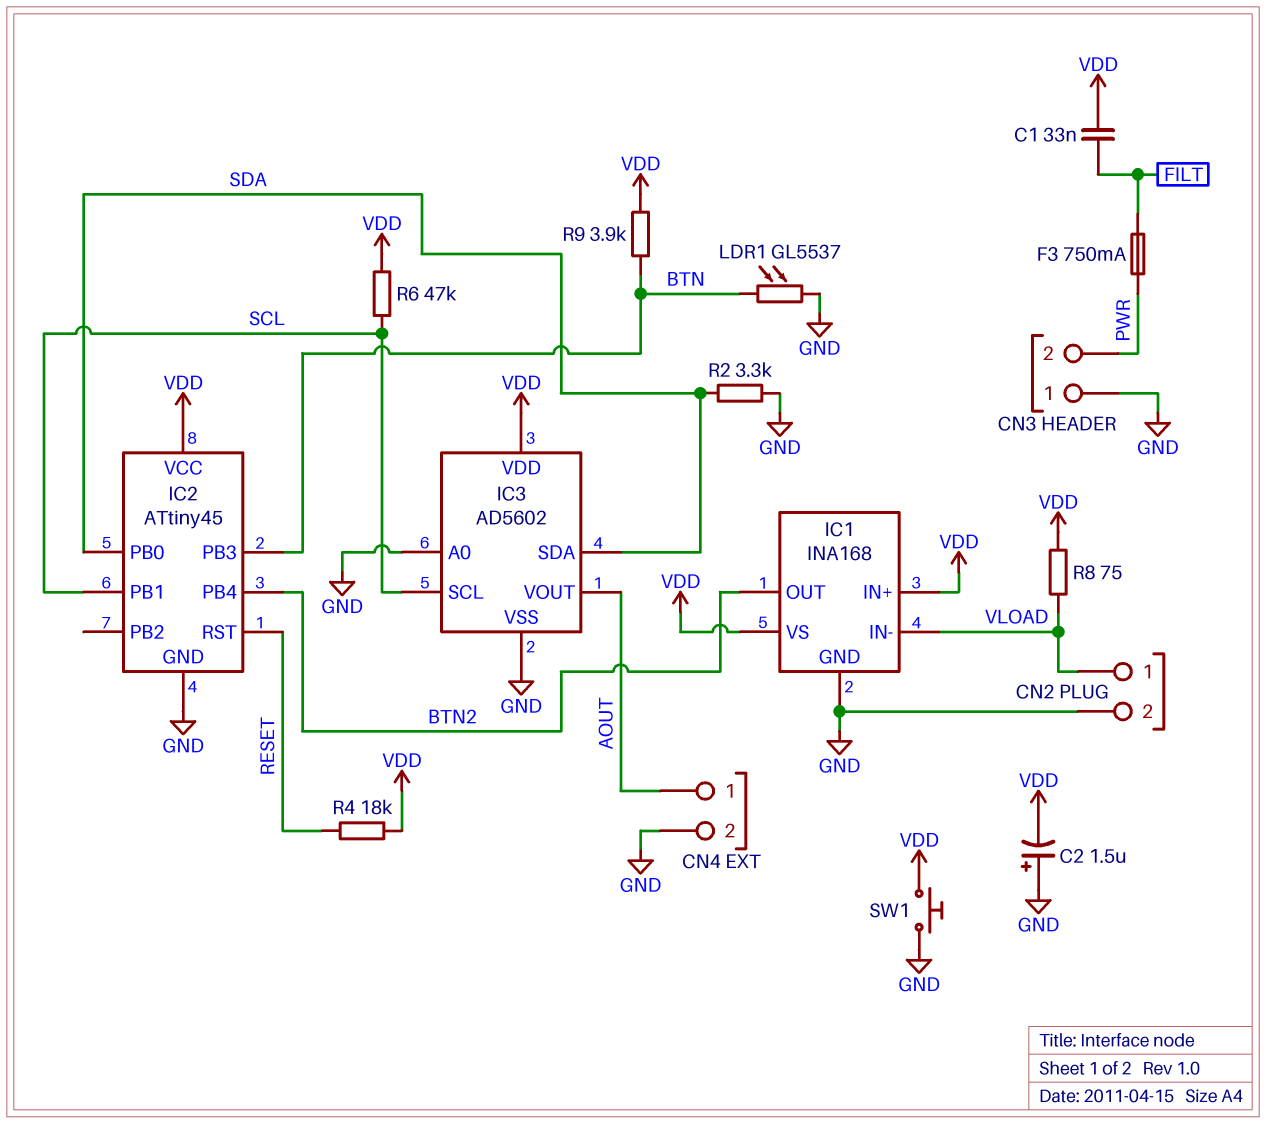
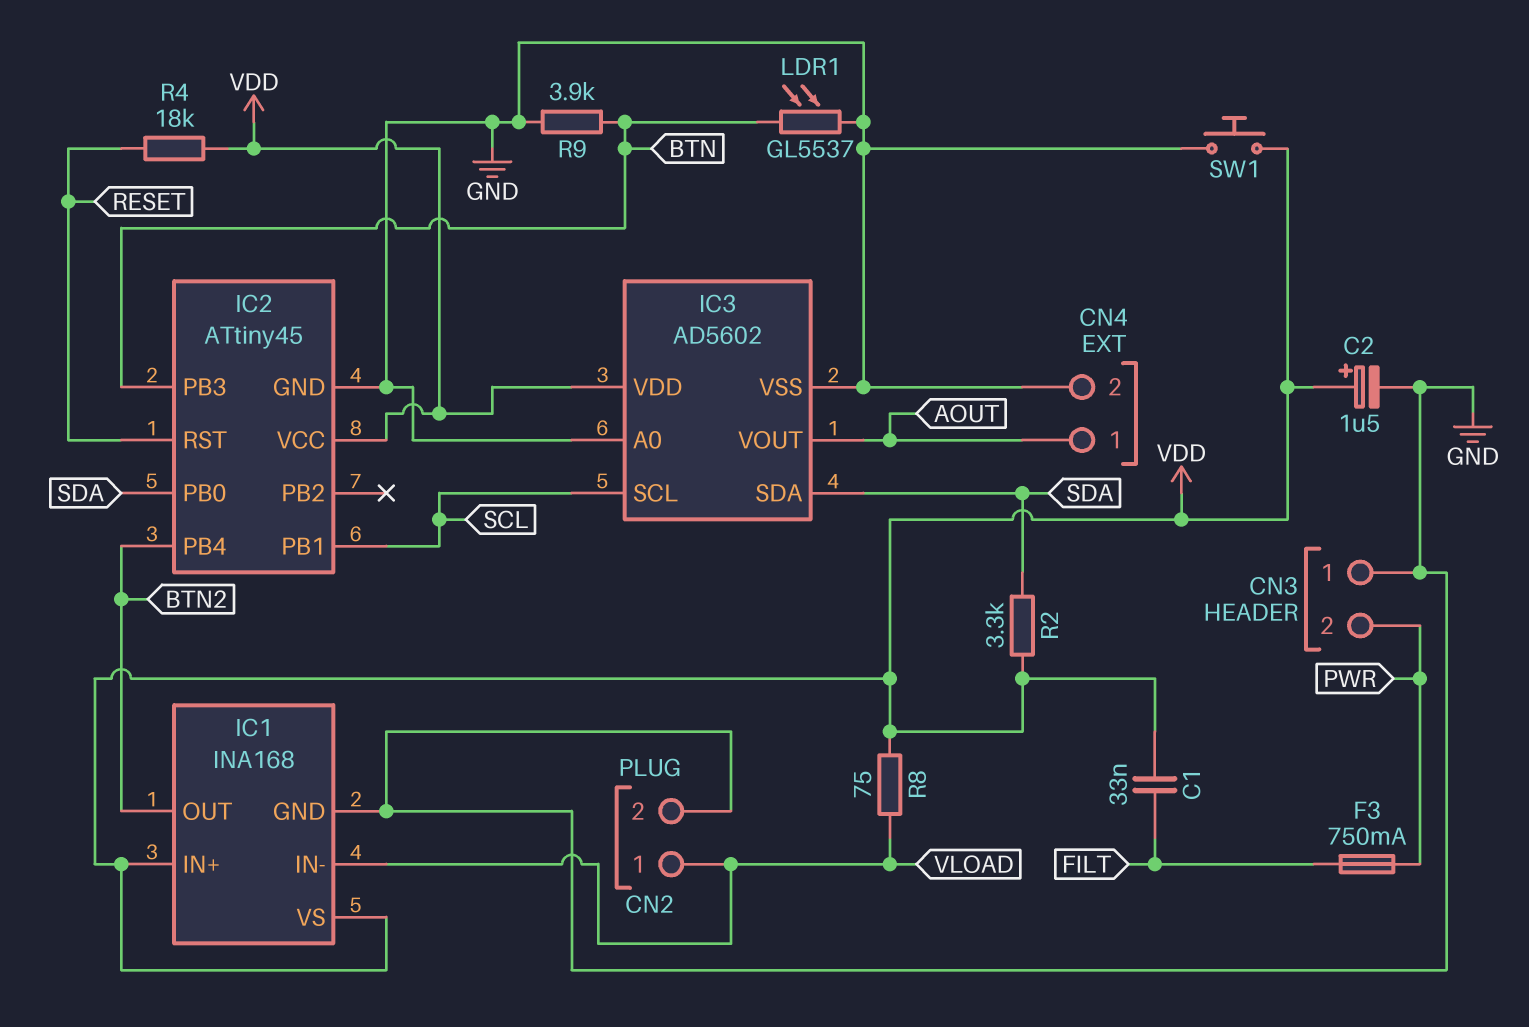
C2: 1.5uF (plus GND, minus VDD) -> 1.5uF (plus VDD, minus GND)
R2: 3.3k (GND, SDA) -> 3.3k (SDA, VDD)
R6: 47k (SCL, VDD) -> none
R9: 3.9k (BTN, VDD) -> 3.9k (BTN, GND)

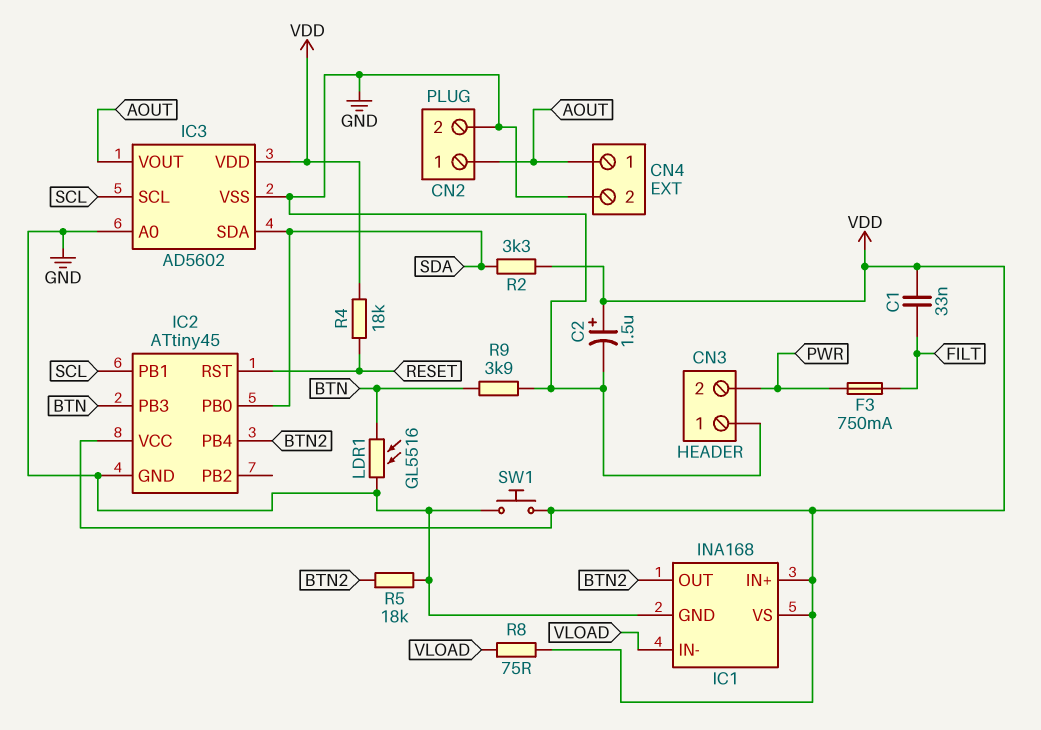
CN2 pin 1: VLOAD -> AOUT
LDR1: GL5537 (BTN, GND) -> GL5516 (BTN, GND)
R5: none -> 18k (BTN2, GND)

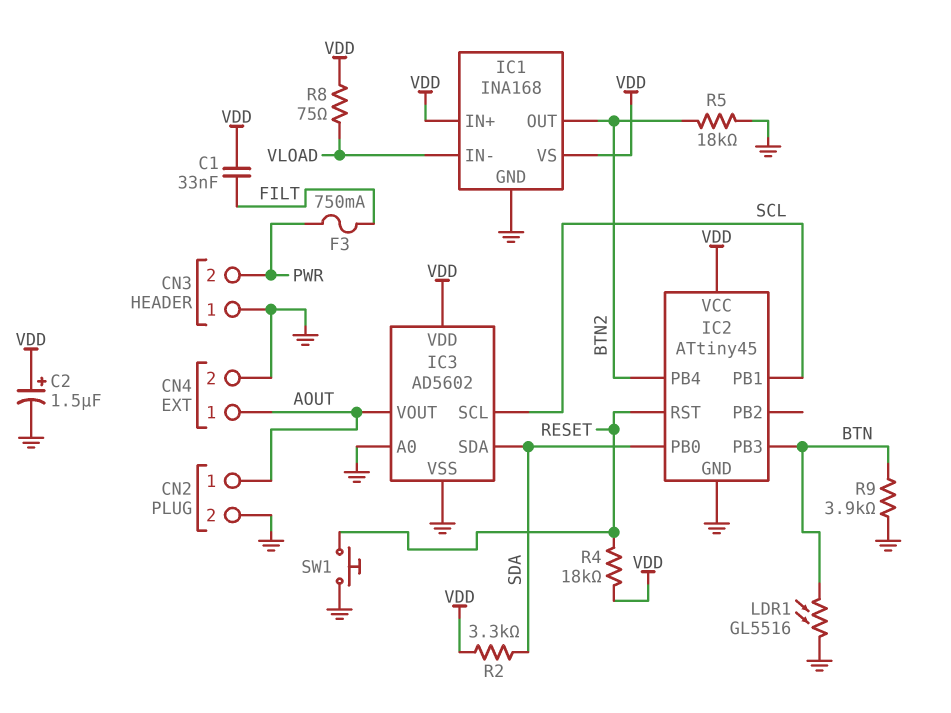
SW1: button (GND, VDD) -> button (GND, RESET)

